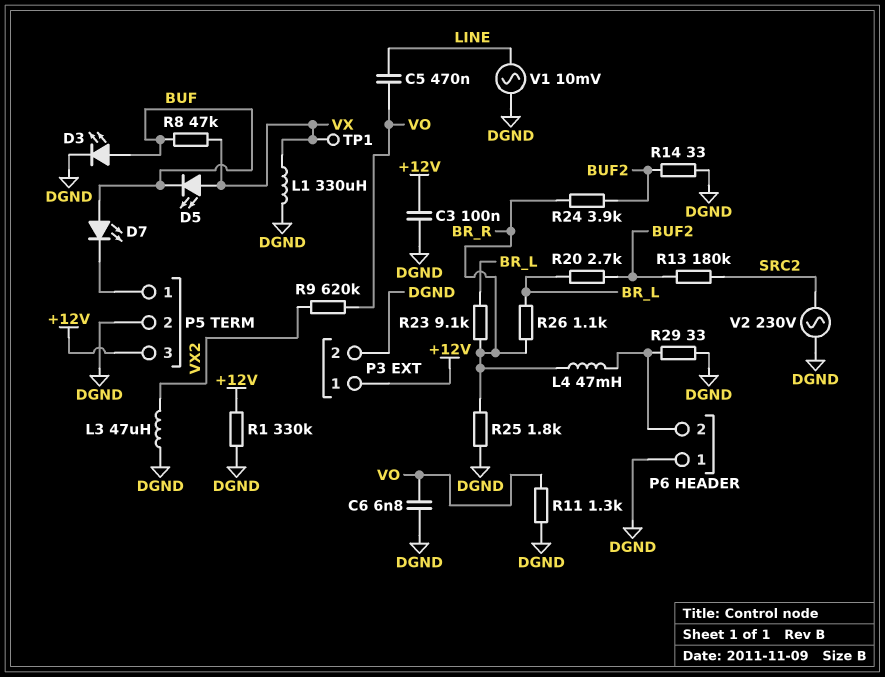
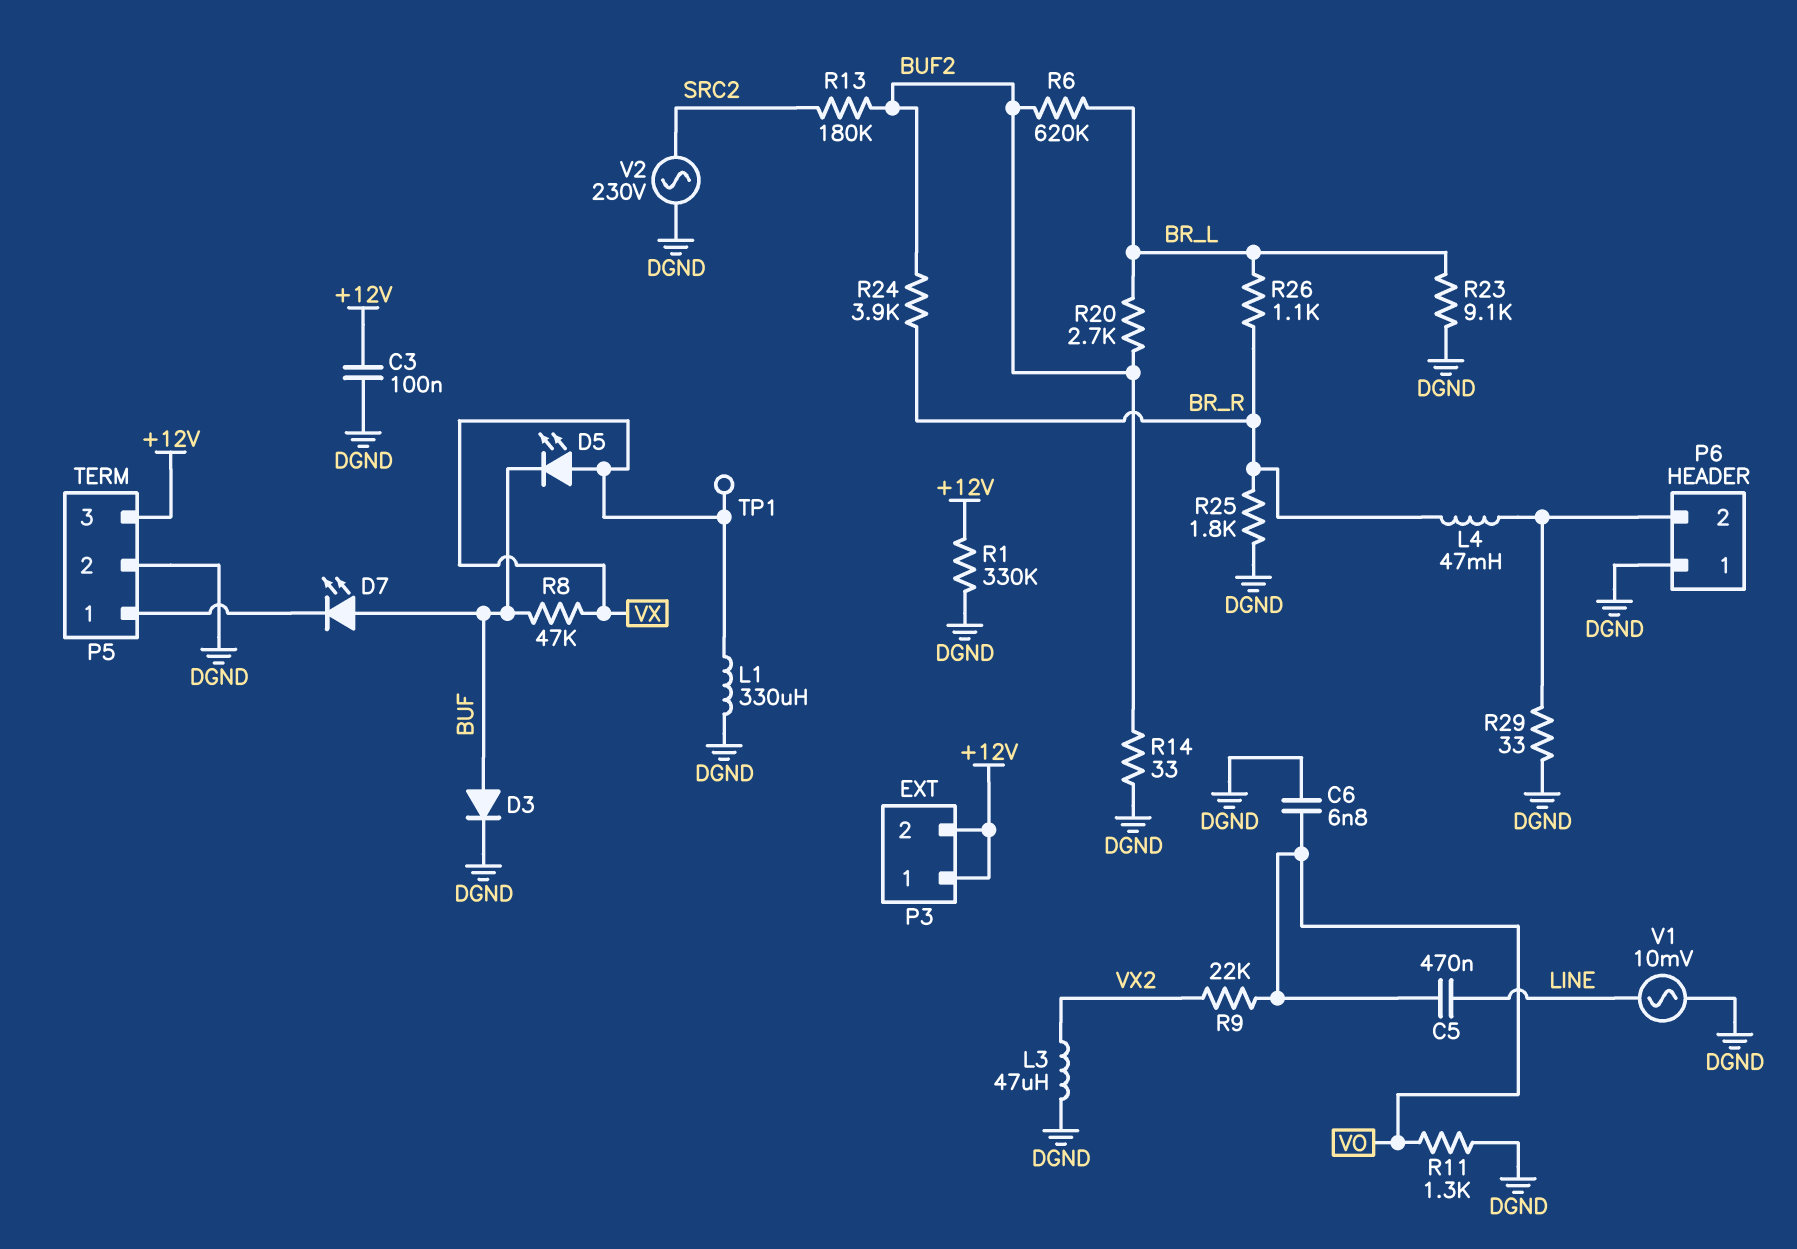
D3: LED (A BUF, K DGND) -> diode (A BUF, K DGND)
P3 pin 2: DGND -> +12V
R6: none -> 620k (BR_L, BUF2)
R9: 620k (VO, VX2) -> 22k (VO, VX2)
R23: 9.1k (BR_L, BR_R) -> 9.1k (BR_L, DGND)

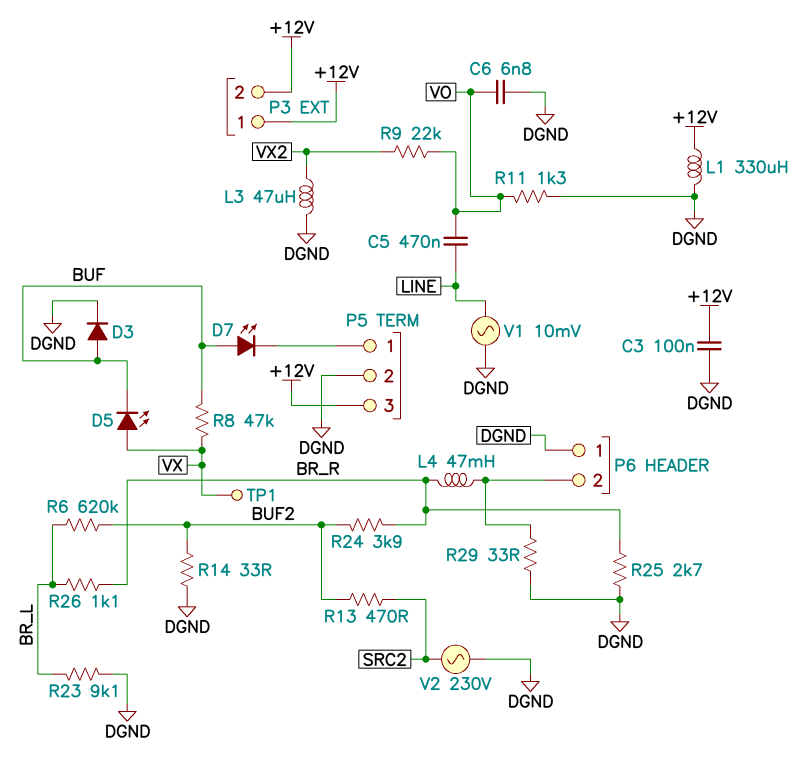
L1: 330uH (DGND, VX) -> 330uH (+12V, DGND)
R1: 330k (+12V, DGND) -> none
R13: 180k (BUF2, SRC2) -> 470 (BUF2, SRC2)
R20: 2.7k (BR_L, BUF2) -> none
R25: 1.8k (BR_R, DGND) -> 2.7k (BR_R, DGND)

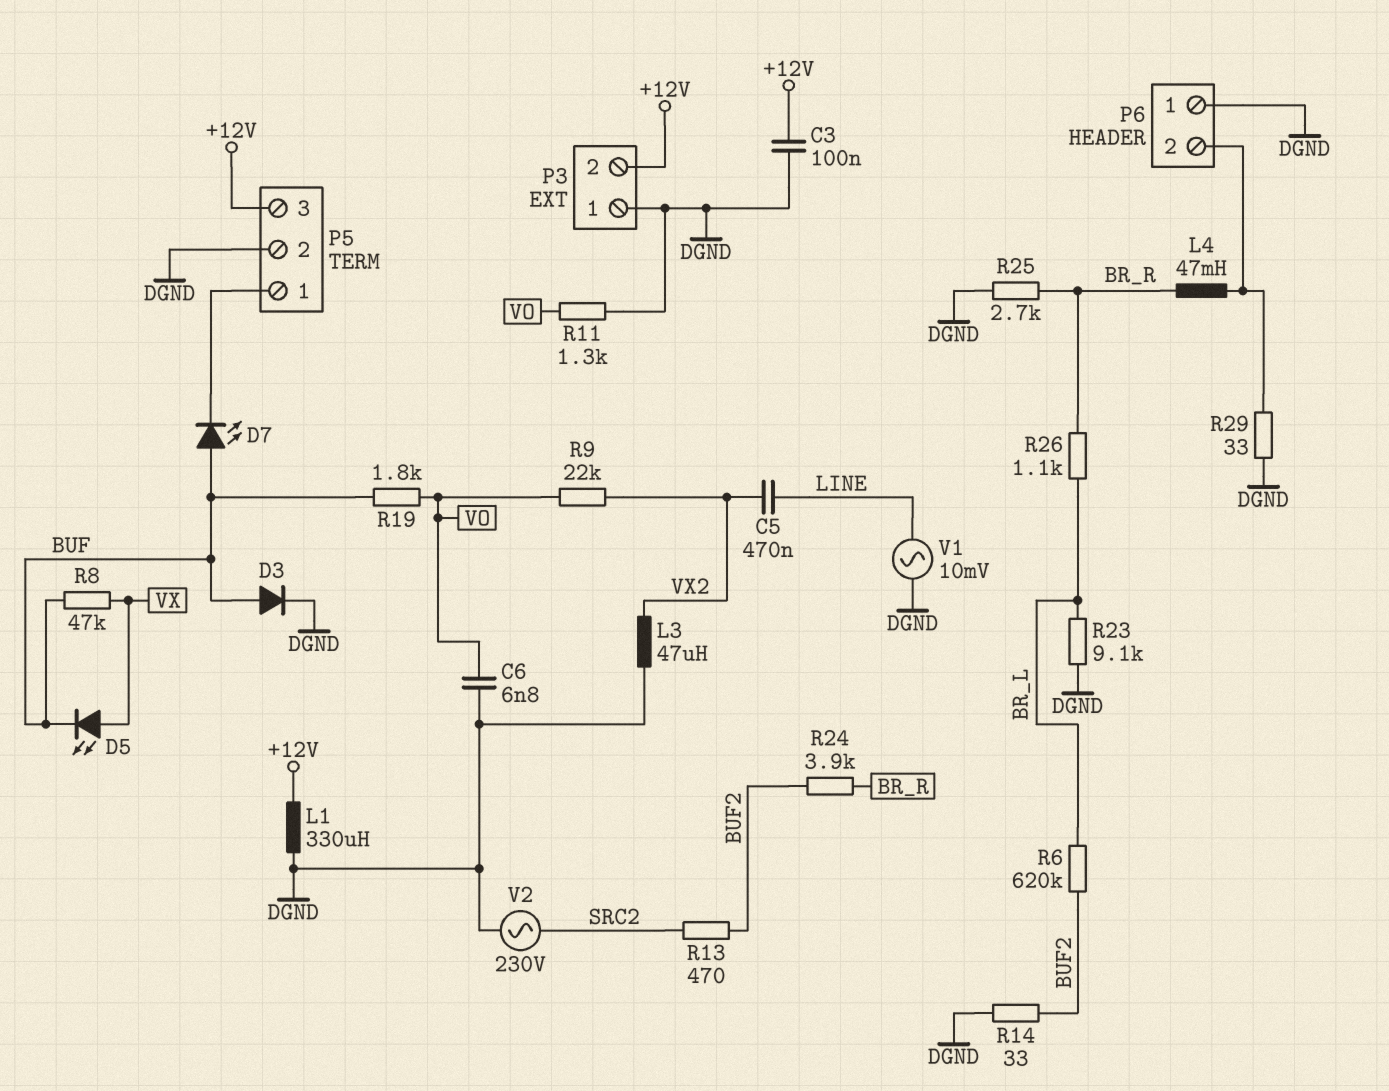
C5: 470nF (LINE, VO) -> 470nF (LINE, VX2)
P3 pin 1: +12V -> DGND
R19: none -> 1.8k (BUF, VO)
TP1: test point (VX) -> none

